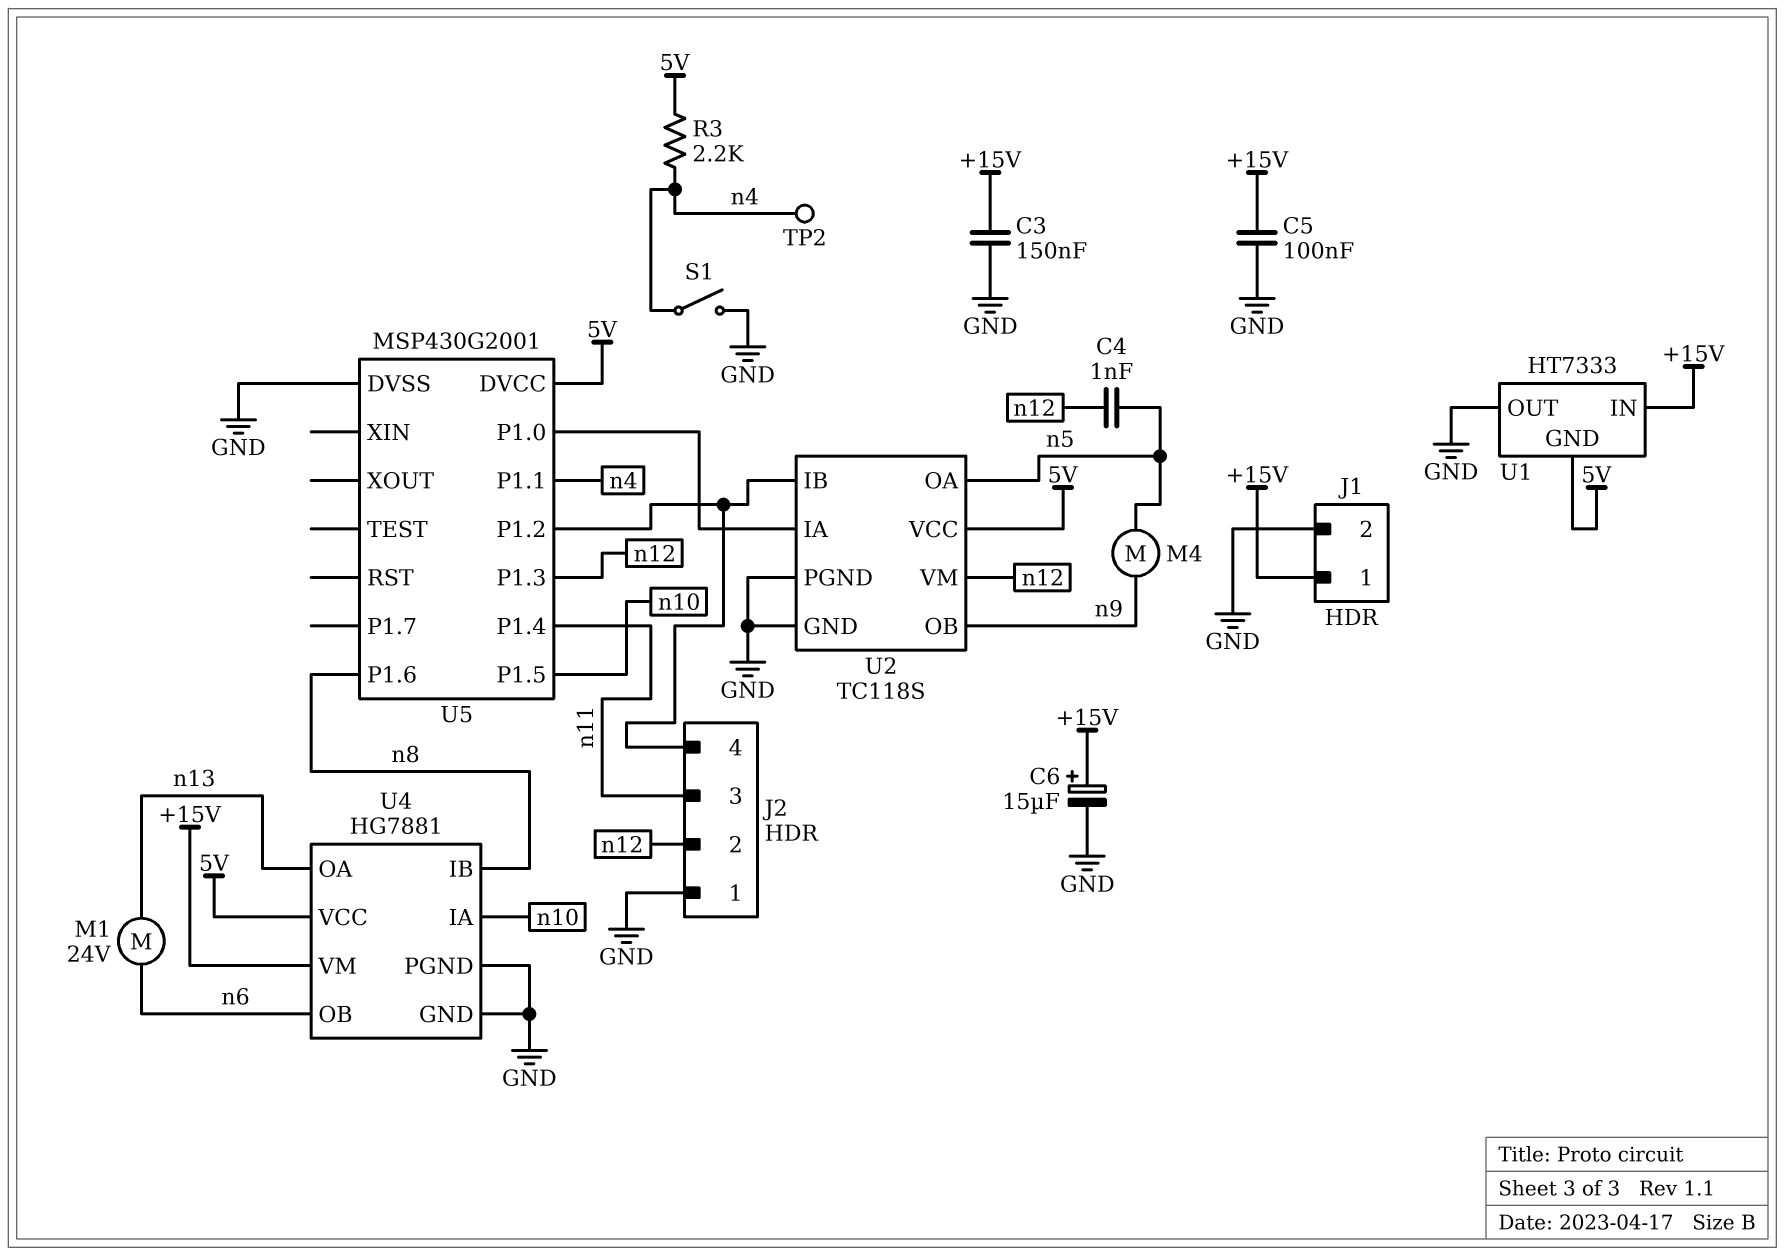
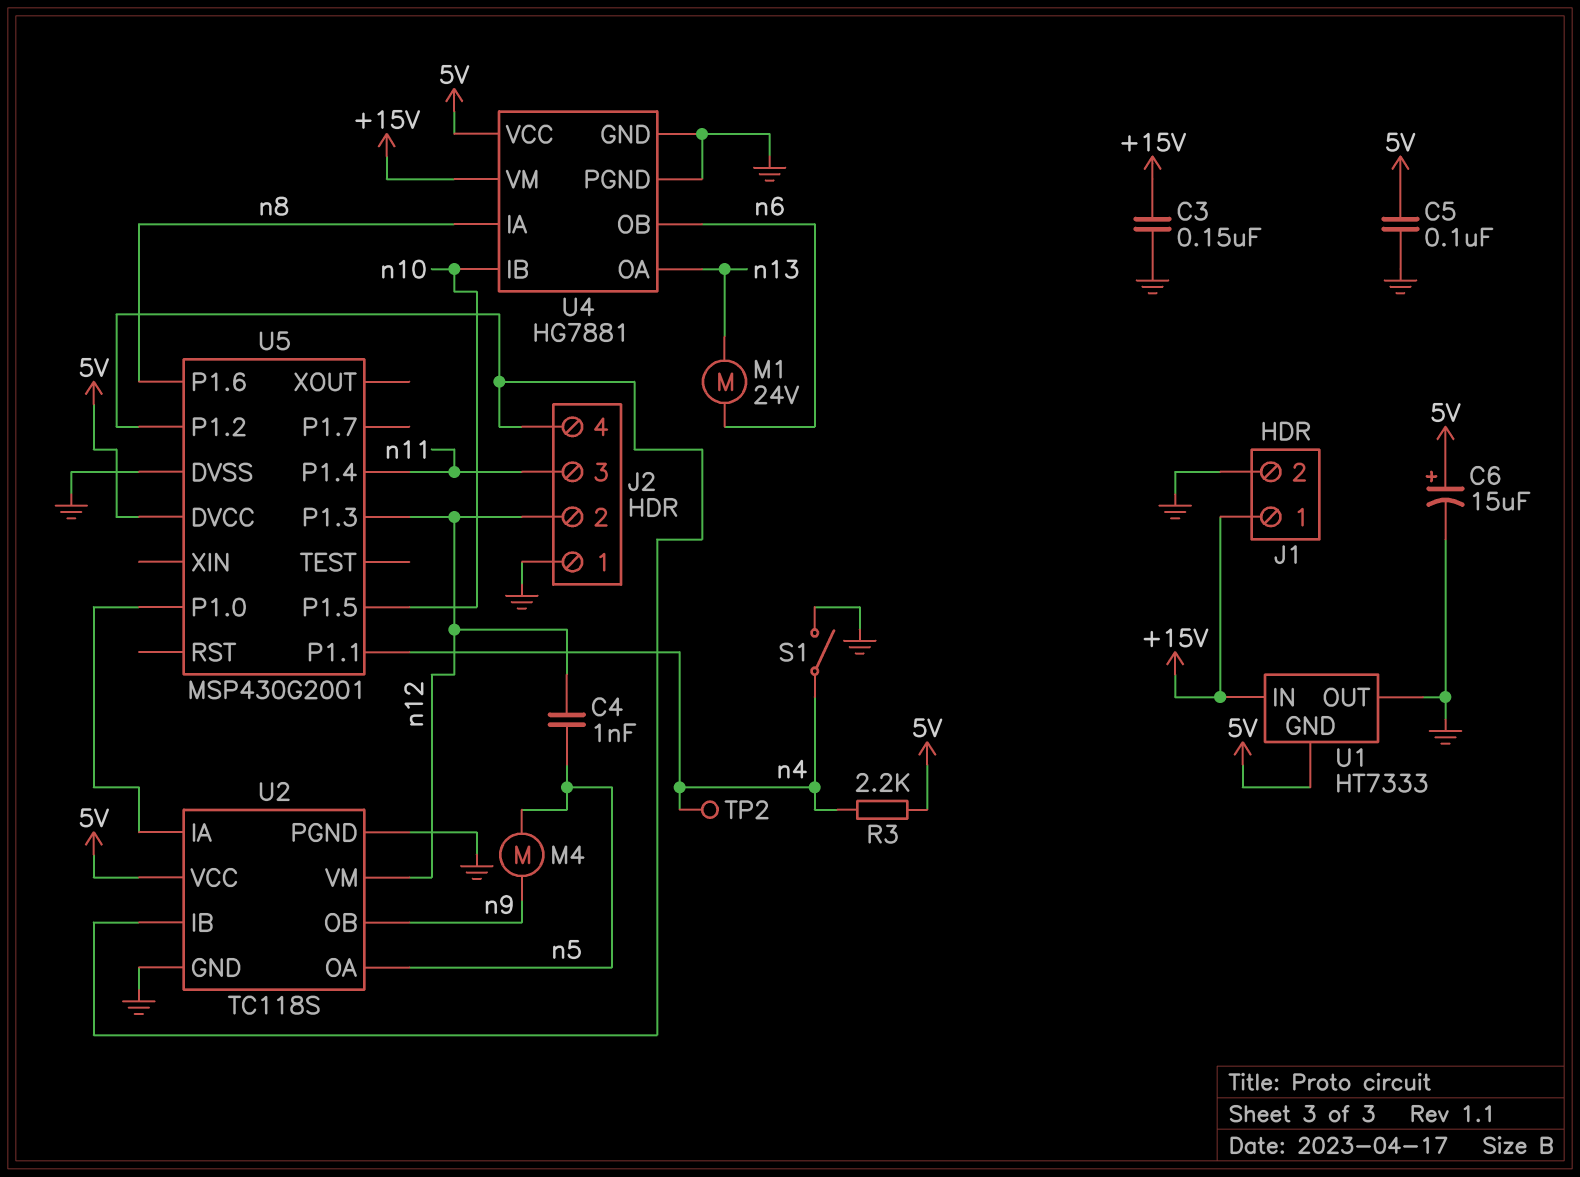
C5: 100nF (+15V, GND) -> 100nF (5V, GND)
C6: 15uF (plus +15V, minus GND) -> 15uF (plus 5V, minus GND)
U4 pin IA: n10 -> n8
U4 pin IB: n8 -> n10

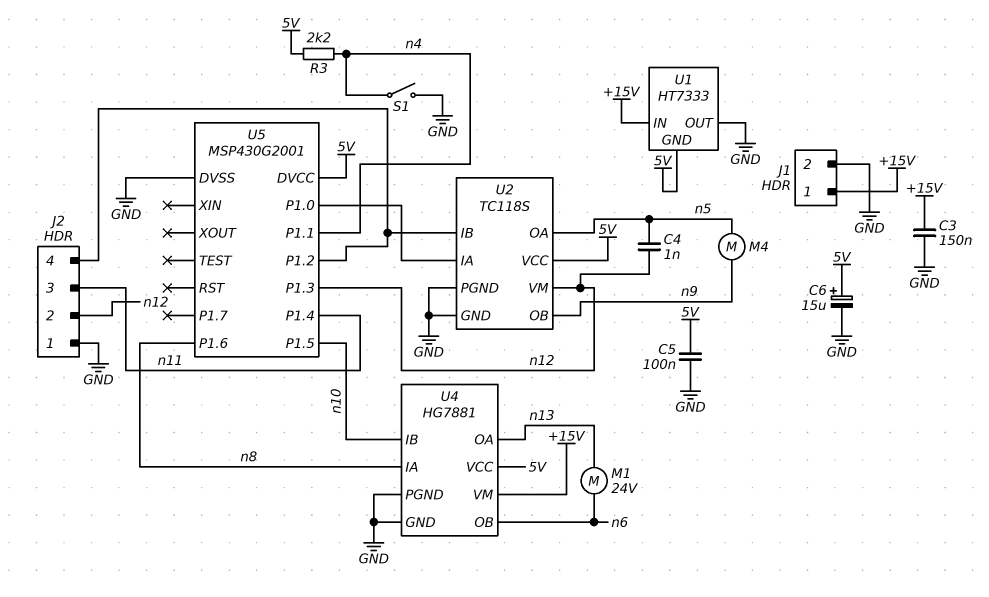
TP2: test point (n4) -> none

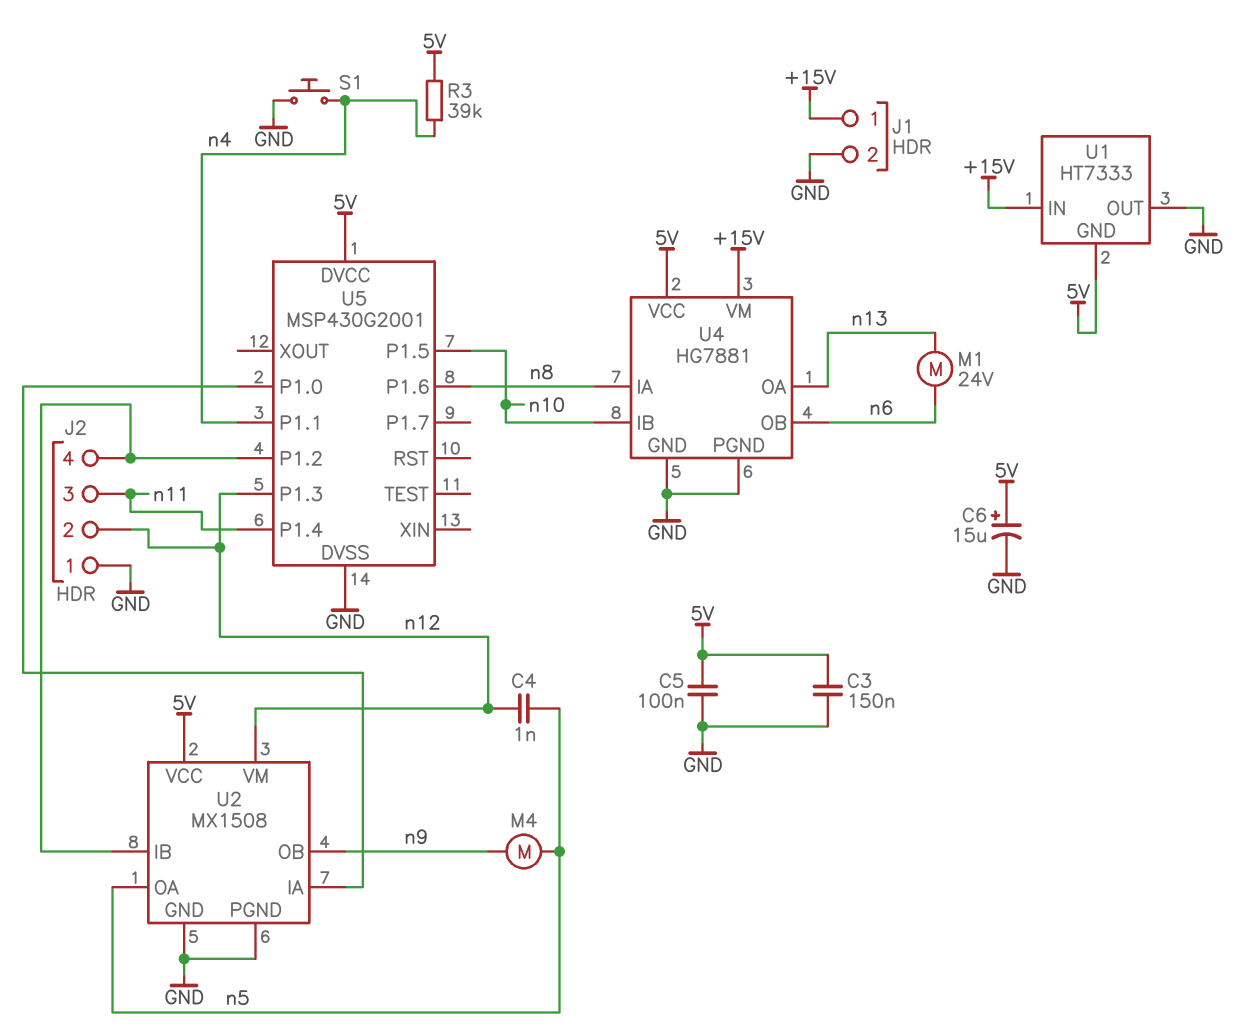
C3: 150nF (+15V, GND) -> 150nF (5V, GND)
R3: 2.2k (5V, n4) -> 39k (5V, n4)
S1: switch (GND, n4) -> button (GND, n4)
U2: TC118S -> MX1508

